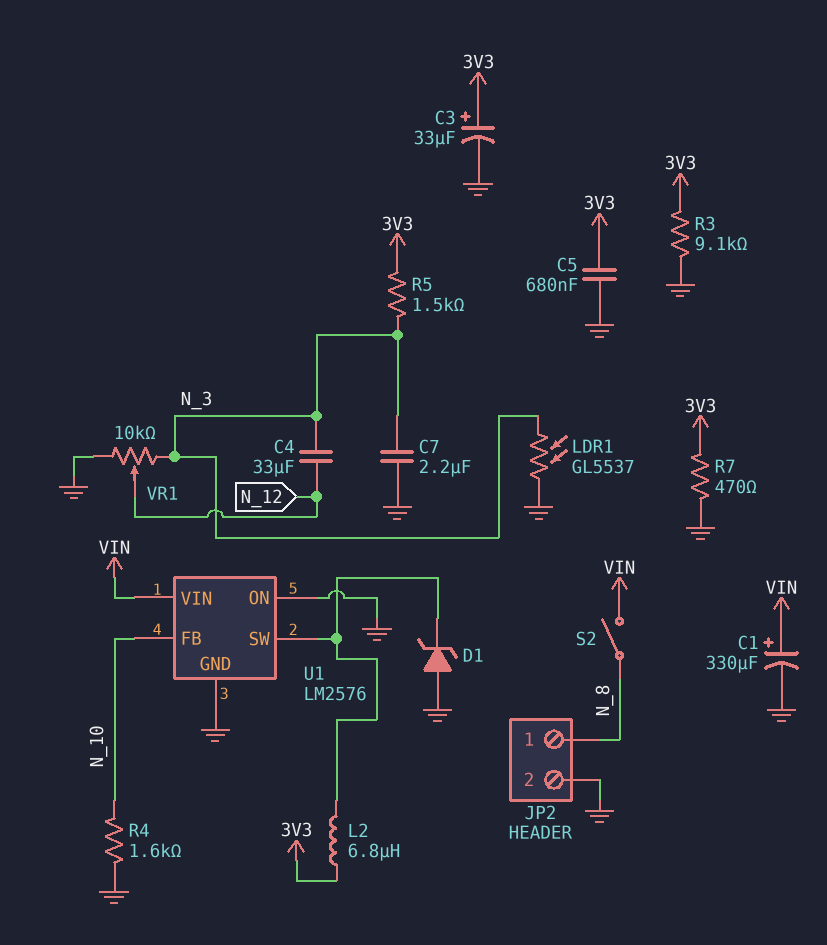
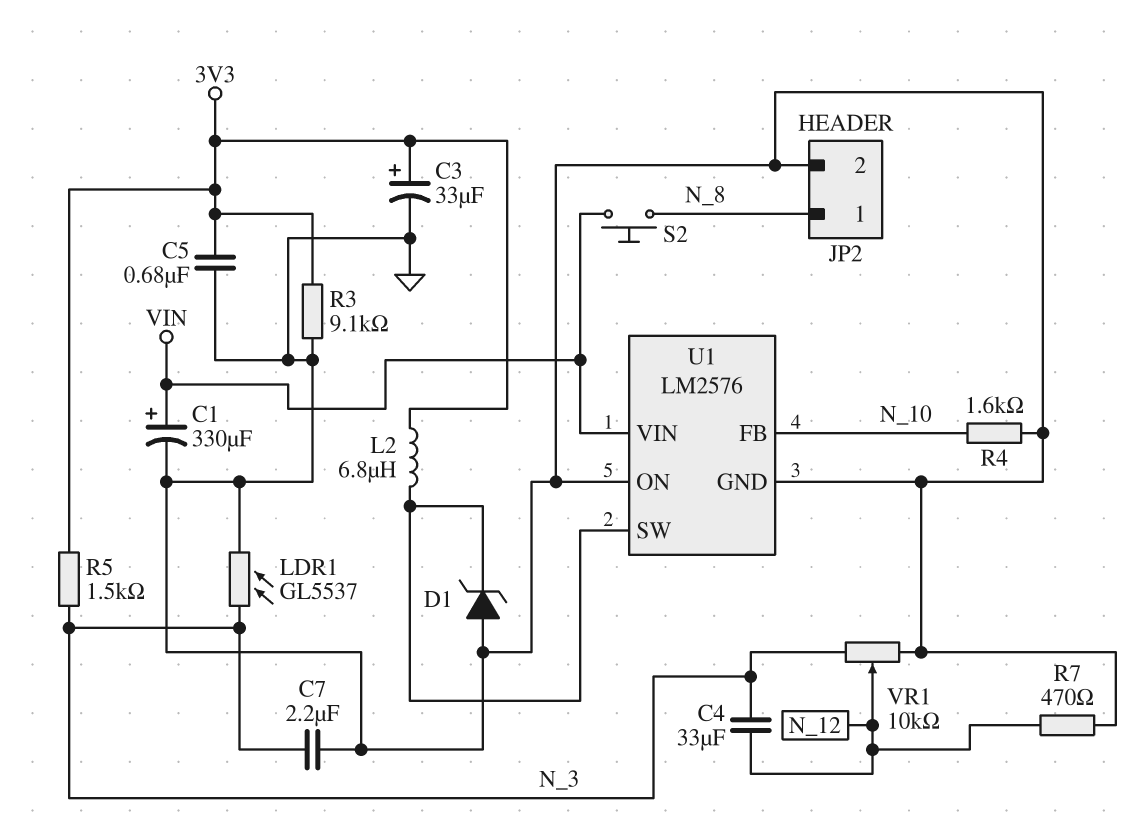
R7: 470 (3V3, GND) -> 470 (GND, N_12)
S2: switch (N_8, VIN) -> button (N_8, VIN)

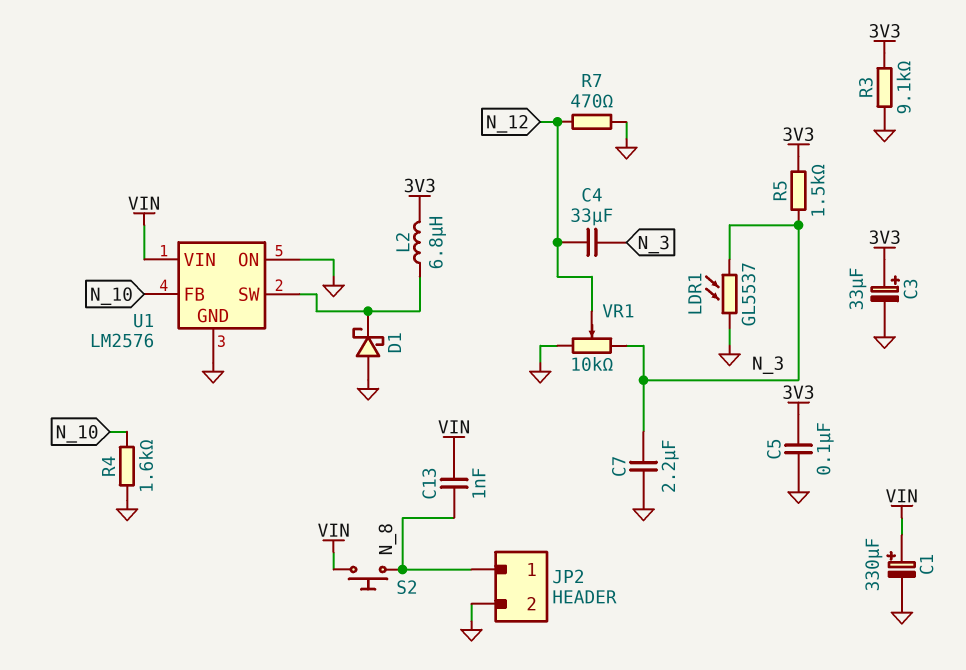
C5: 680nF (3V3, GND) -> 100nF (3V3, GND)
C13: none -> 1nF (N_8, VIN)
D1: zener (A GND, K U1/SW) -> schottky (A GND, K U1/SW)

